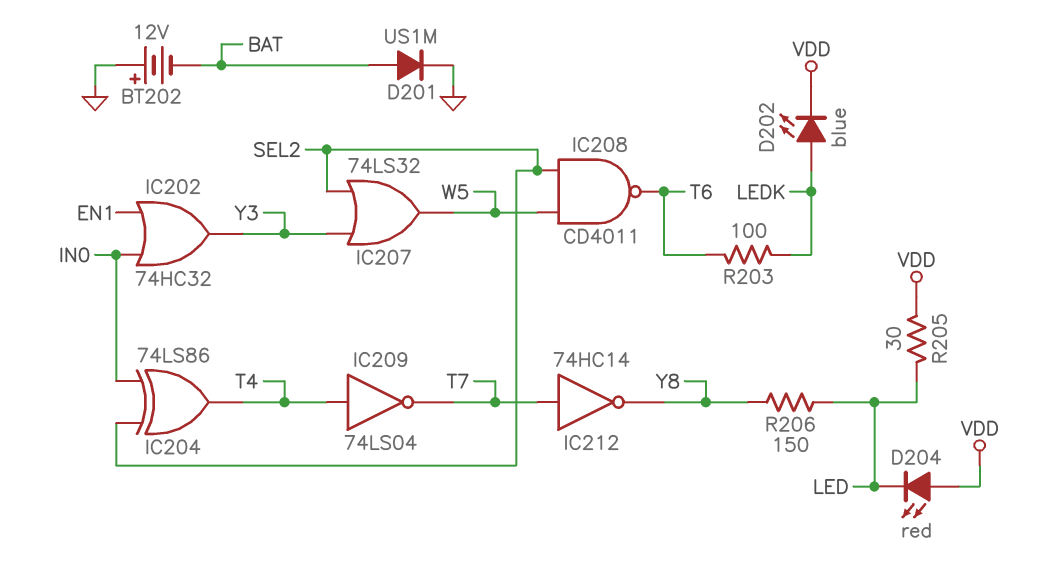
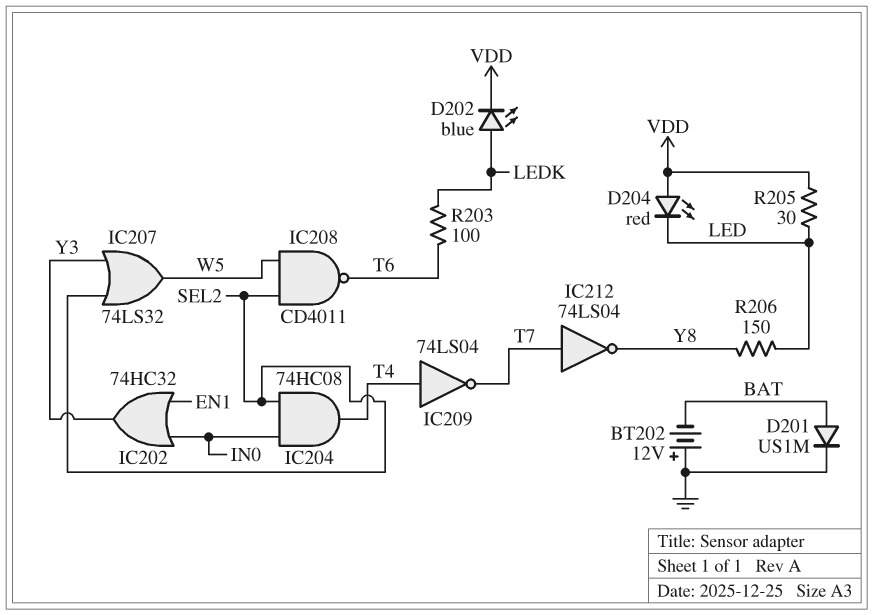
IC204: XOR 74LS86 (in IN0, in SEL2, out T4) -> AND 74HC08 (in IN0, in SEL2, out T4)
IC212: NOT 74HC14 (in T7, out Y8) -> NOT 74LS04 (in T7, out Y8)

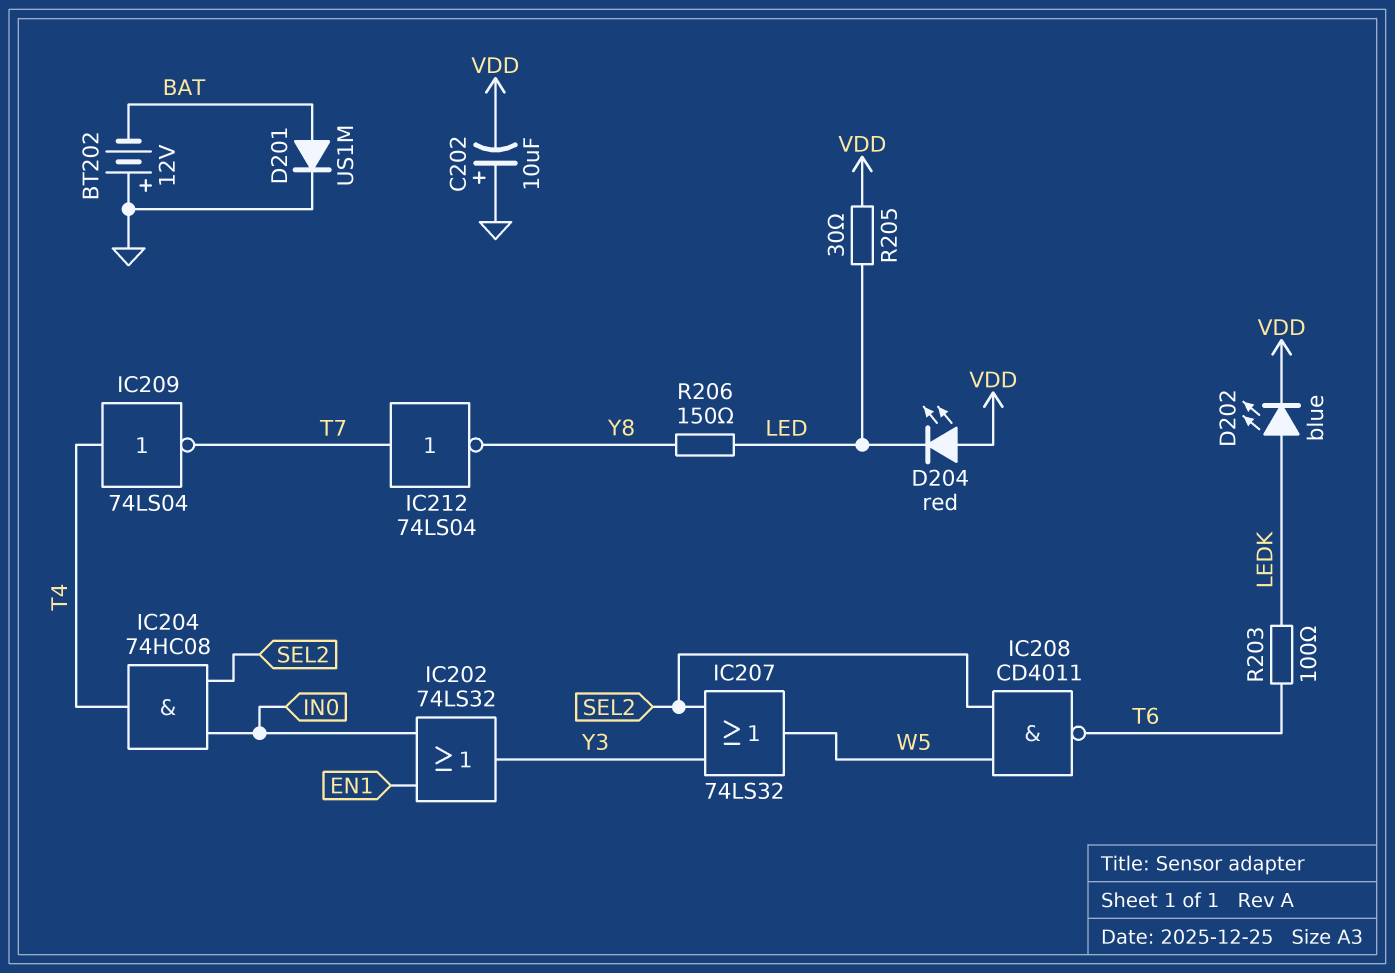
C202: none -> 10uF (plus GND, minus VDD)
IC202: OR 74HC32 (in EN1, in IN0, out Y3) -> OR 74LS32 (in EN1, in IN0, out Y3)

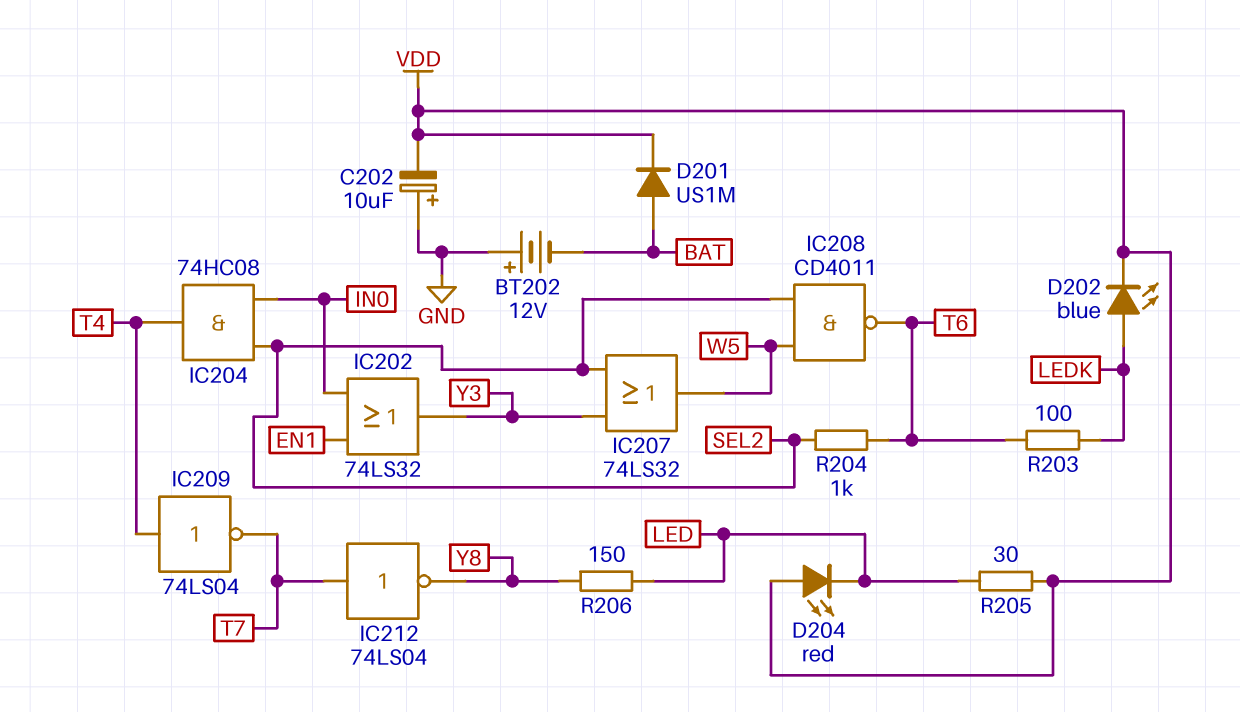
D201: diode US1M (A BAT, K GND) -> diode US1M (A BAT, K VDD)
R204: none -> 1k (SEL2, T6)

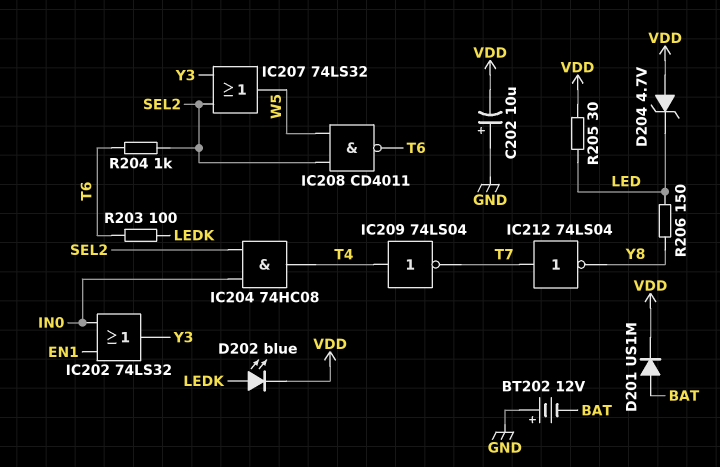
D204: LED red (A VDD, K LED) -> zener 4.7V (A VDD, K LED)

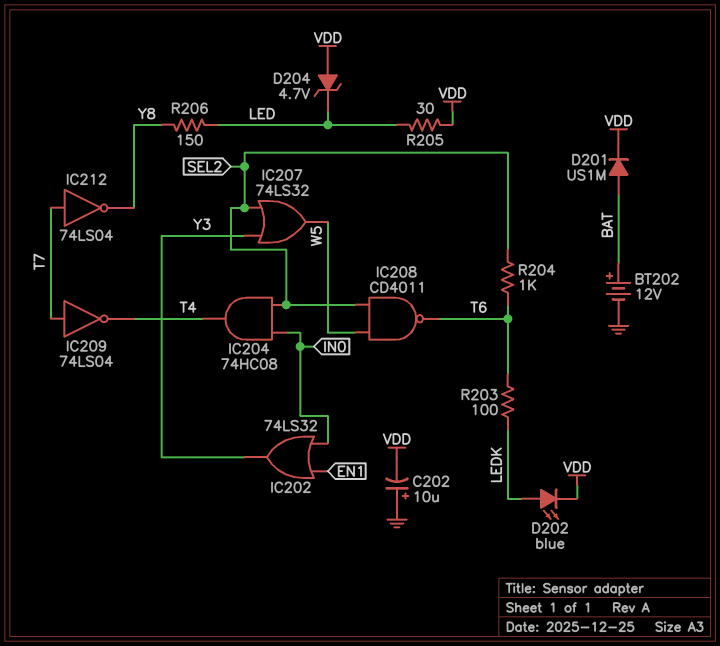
BT202: 12V (plus GND, minus BAT) -> 12V (plus BAT, minus GND)
IC209: NOT 74LS04 (in T4, out T7) -> NOT 74LS04 (in T7, out T4)

